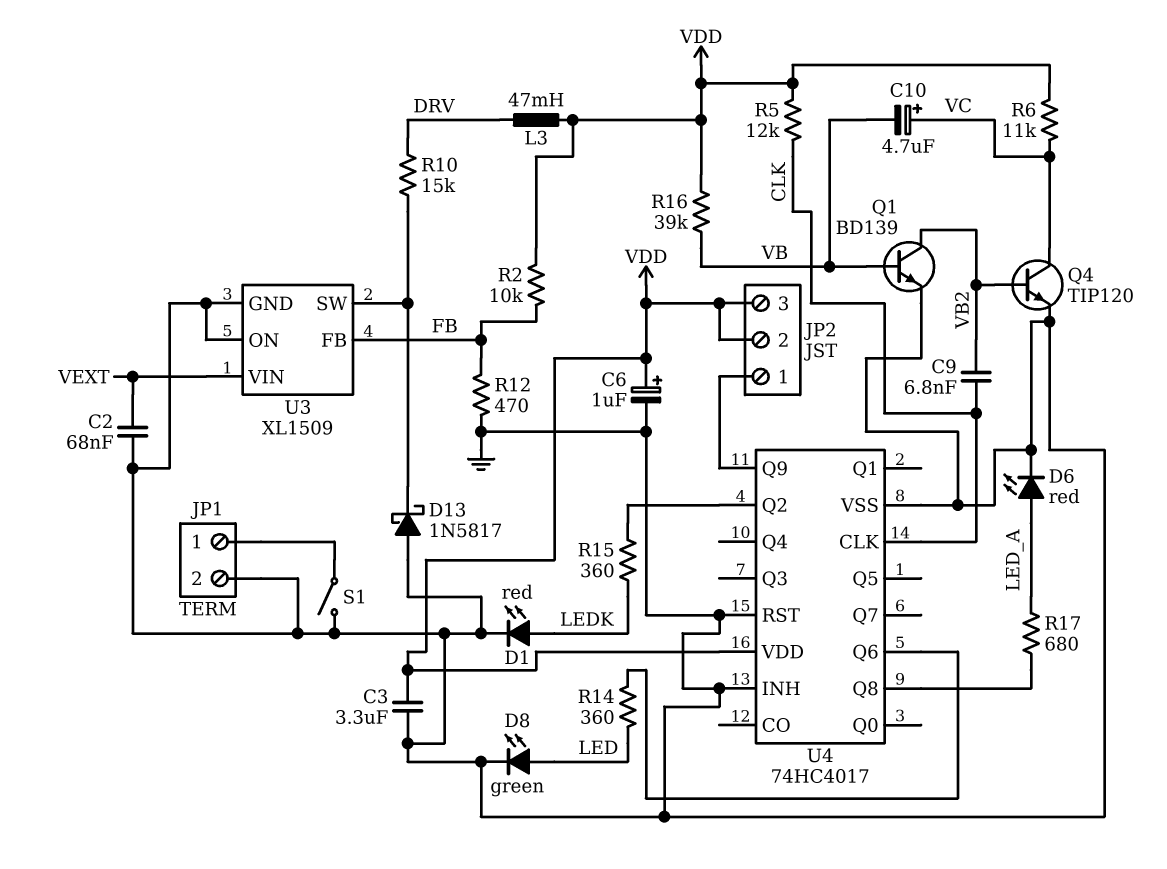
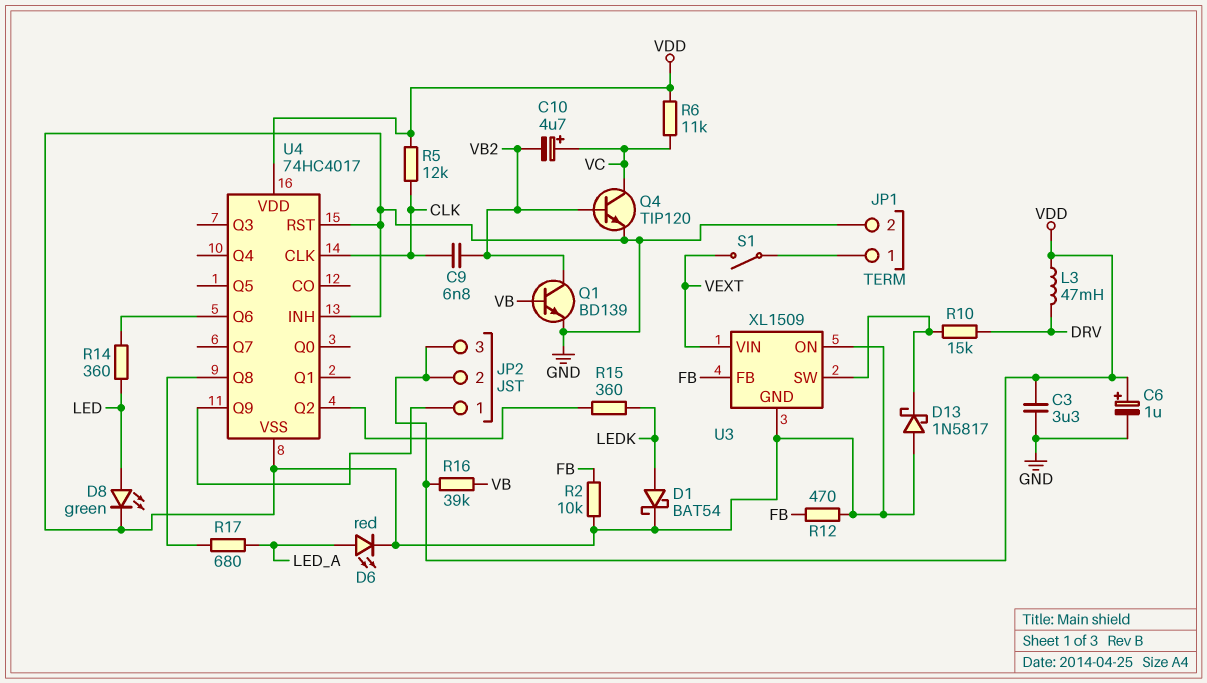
C2: 68nF (GND, VEXT) -> none
C10: 4.7uF (plus VC, minus VB) -> 4.7uF (plus VC, minus VB2)
D1: LED red (A LEDK, K GND) -> schottky BAT54 (A LEDK, K GND)
R2: 10k (FB, VDD) -> 10k (FB, GND)
S1: switch (GND, JP1/1) -> switch (JP1/1, VEXT)

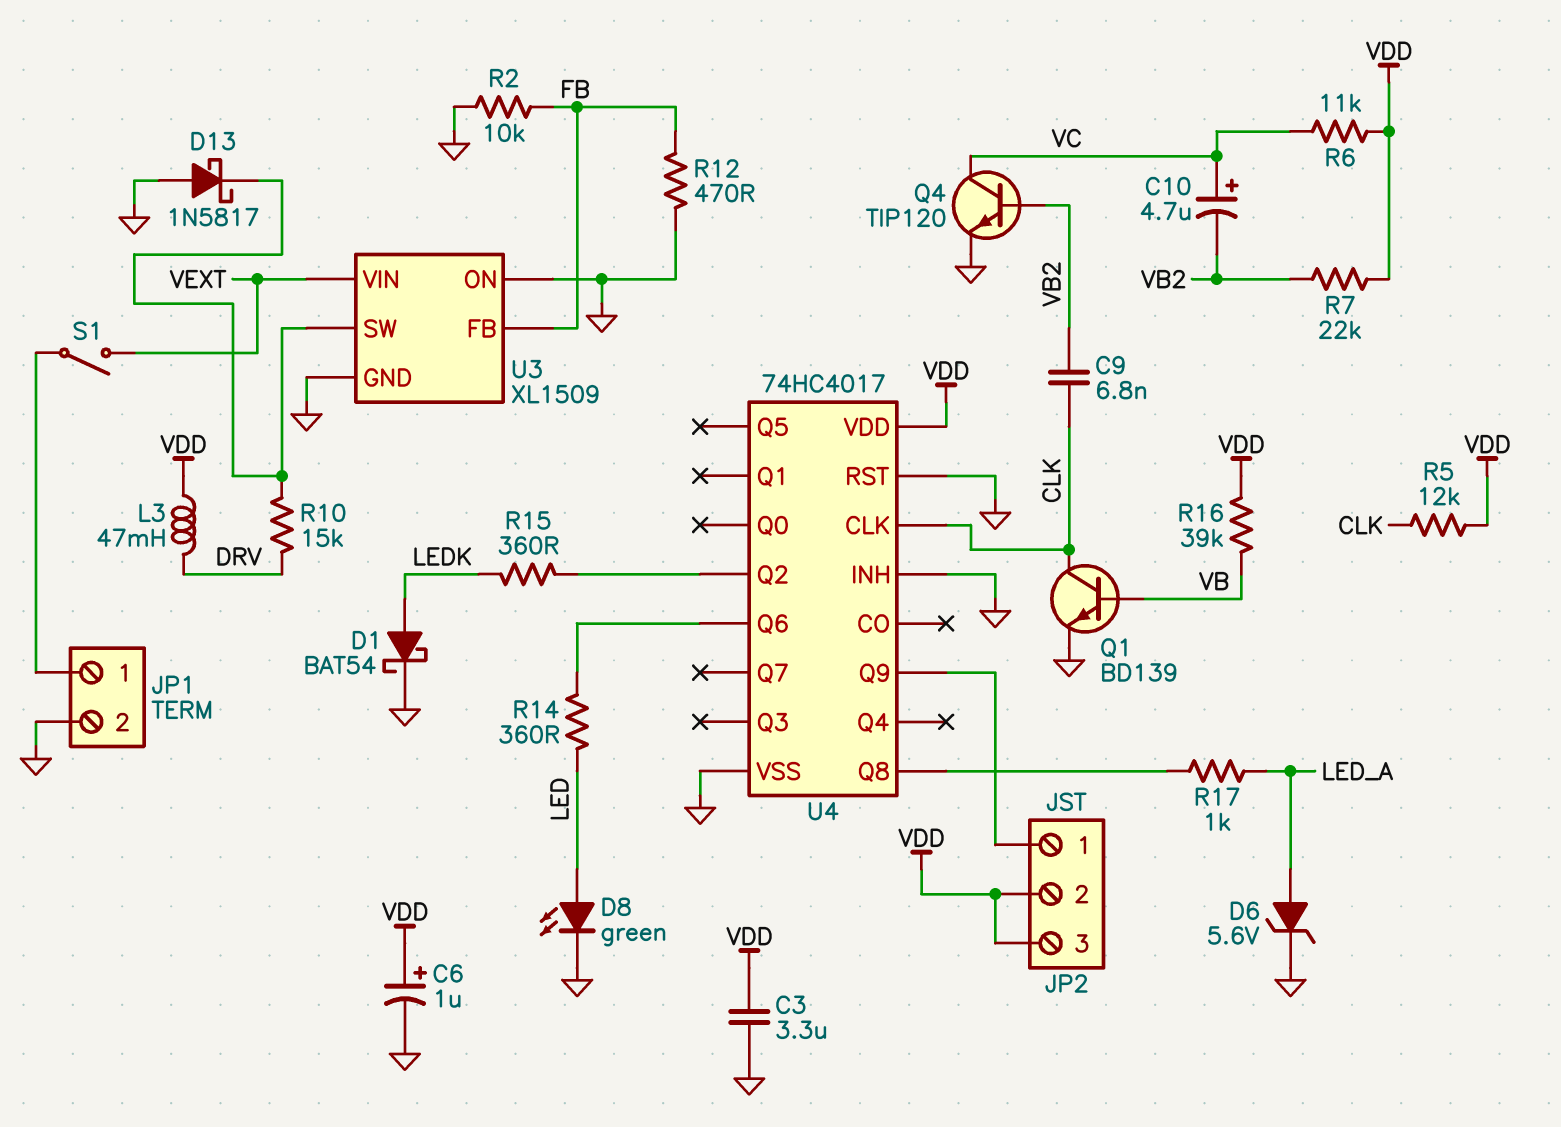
D6: LED red (A LED_A, K GND) -> zener 5.6V (A LED_A, K GND)
Q1: NPN BD139 (B VB, C VB2, E GND) -> NPN BD139 (B VB, C CLK, E GND)
R7: none -> 22k (VB2, VDD)
R17: 680 (LED_A, U4/Q8) -> 1k (LED_A, U4/Q8)

